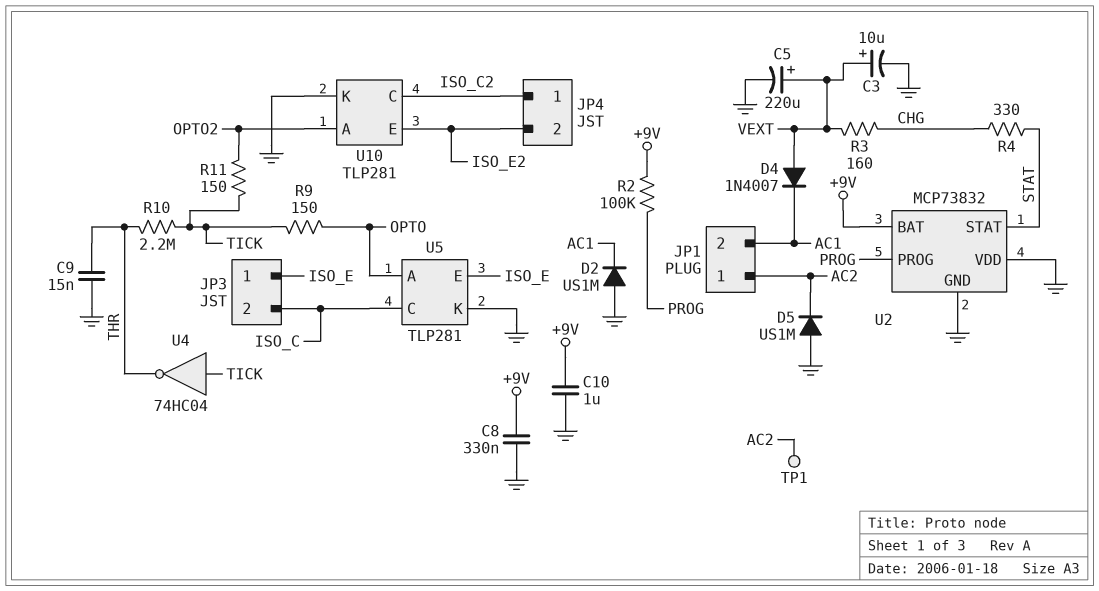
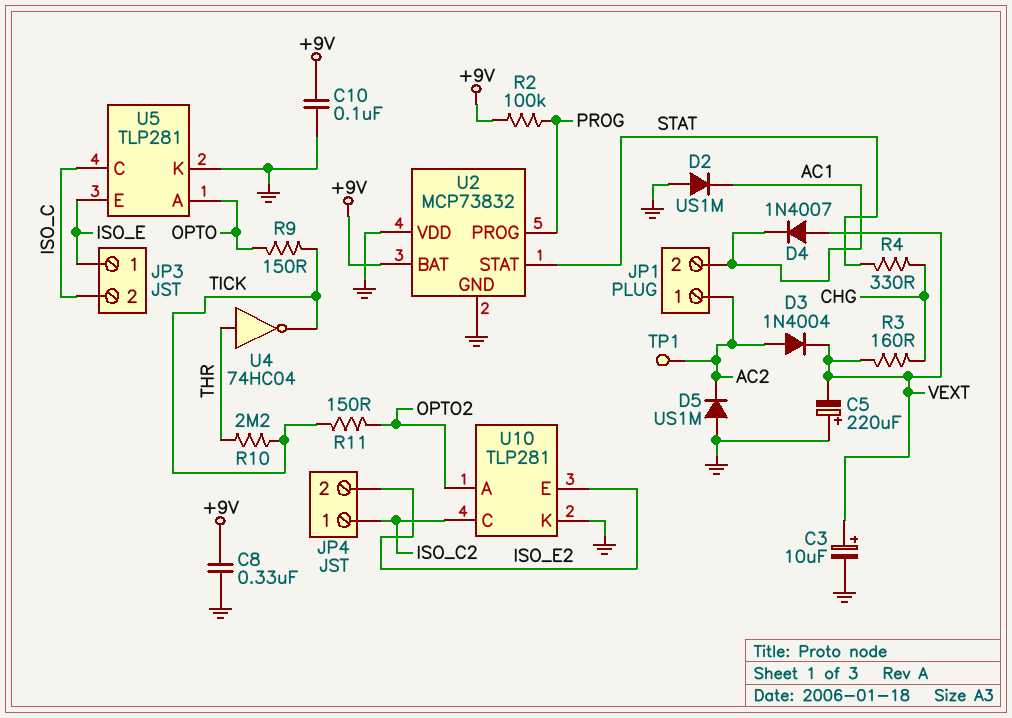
C5: 220uF (plus VEXT, minus GND) -> 220uF (plus GND, minus VEXT)
C9: 15nF (GND, THR) -> none
C10: 1uF (+9V, GND) -> 100nF (+9V, GND)
D3: none -> diode 1N4004 (A AC2, K VEXT)
U4: NOT 74HC04 (in TICK, out THR) -> NOT 74HC04 (in THR, out TICK)

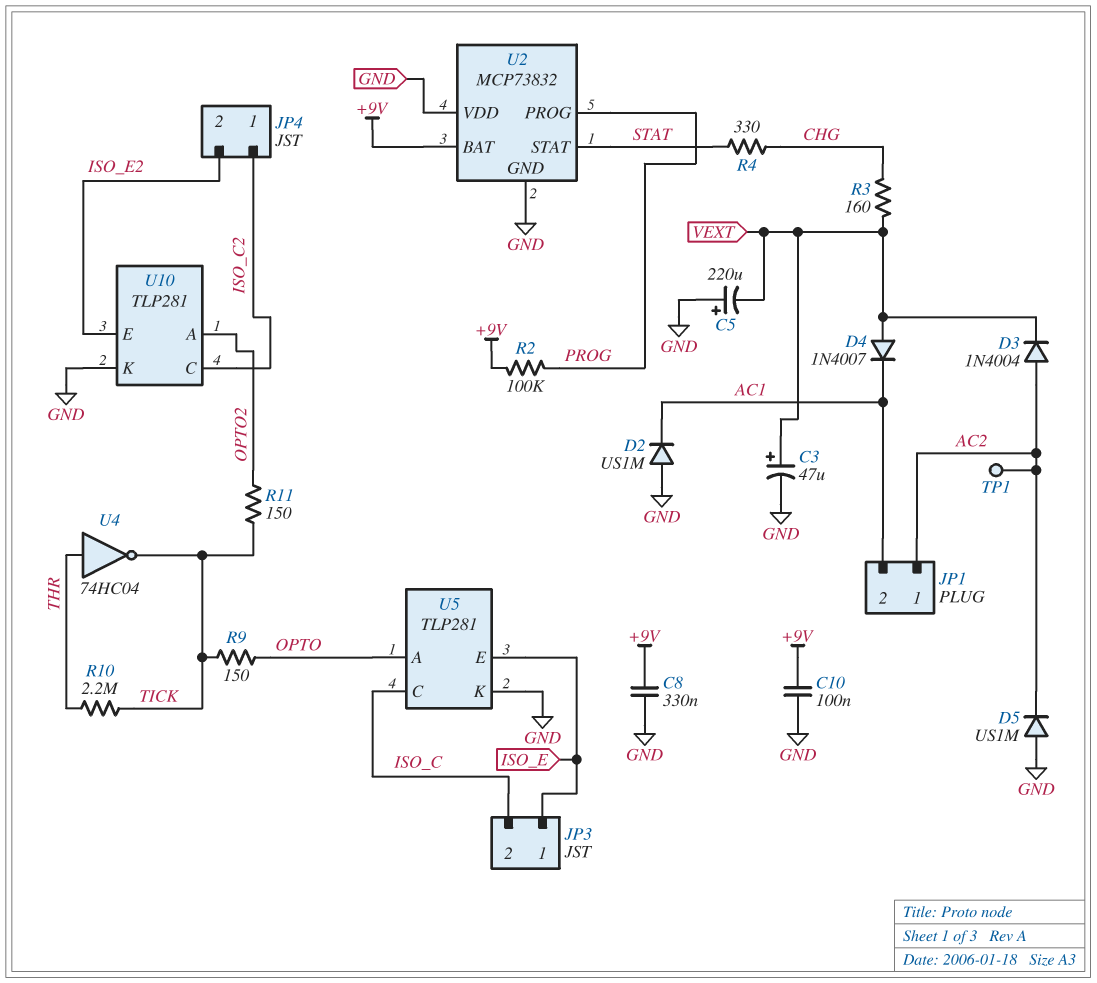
C3: 10uF (plus VEXT, minus GND) -> 47uF (plus VEXT, minus GND)

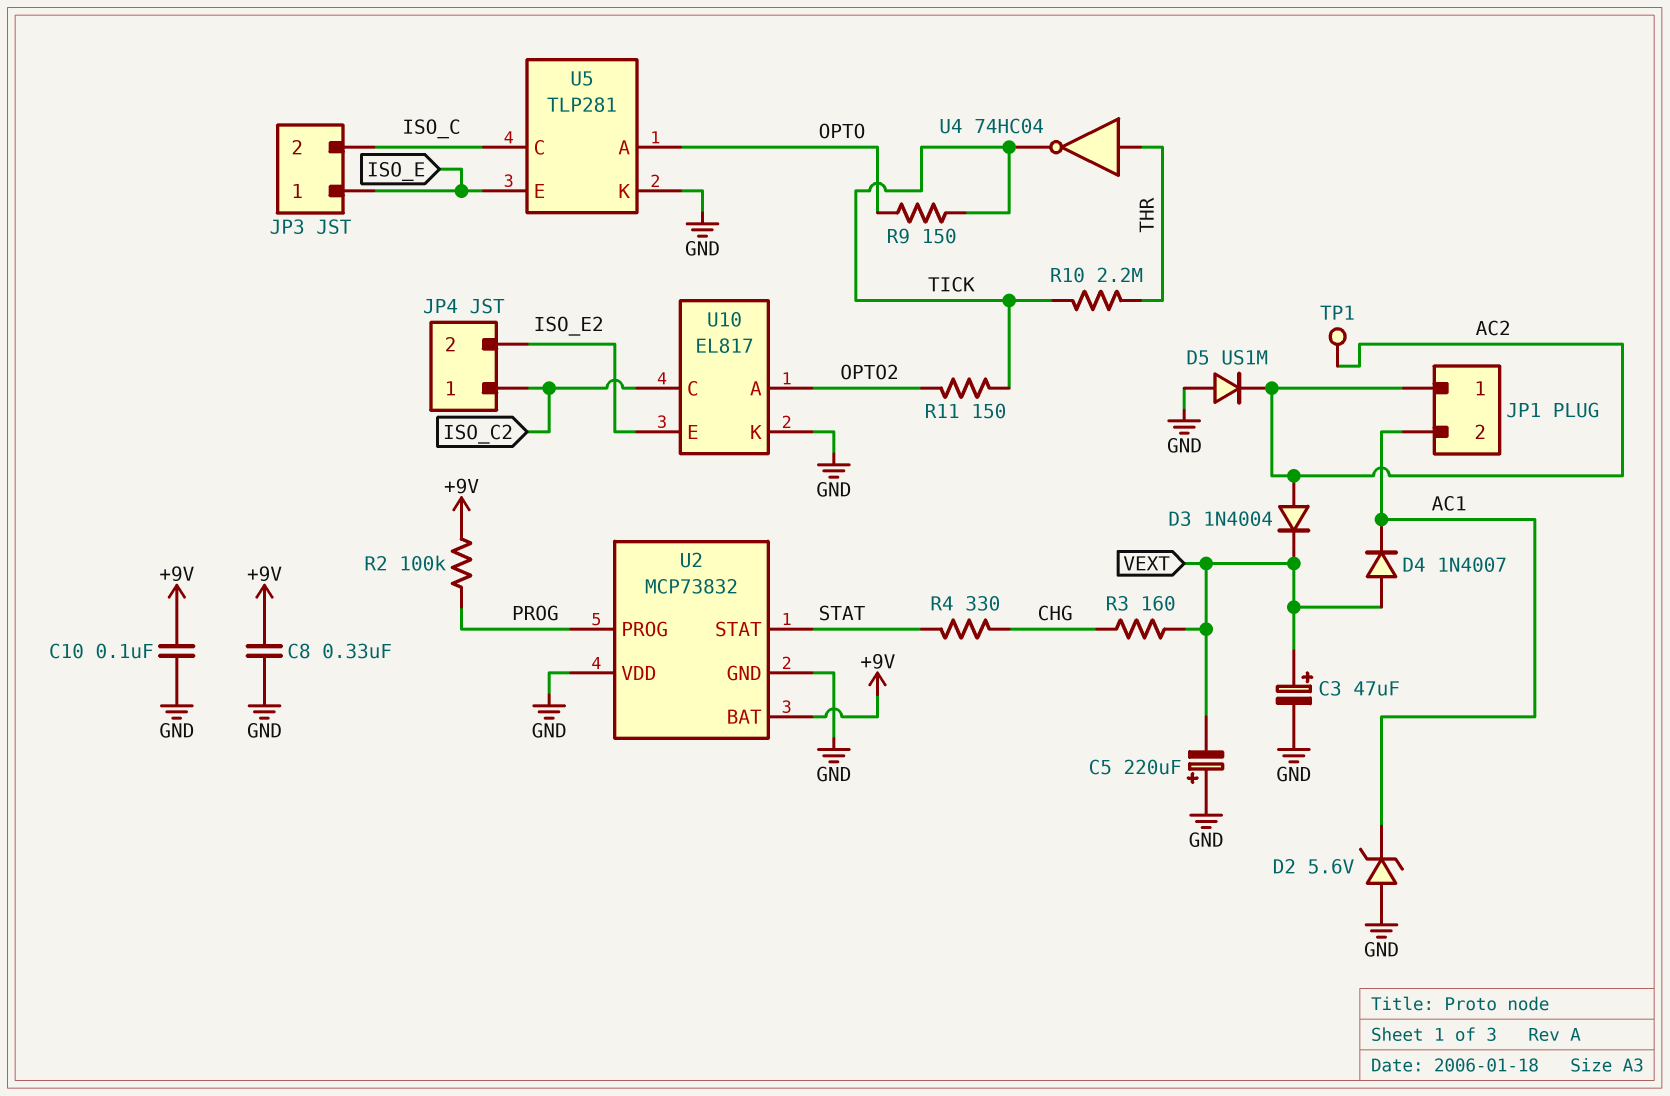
D2: diode US1M (A GND, K AC1) -> zener 5.6V (A GND, K AC1)
U10: TLP281 -> EL817

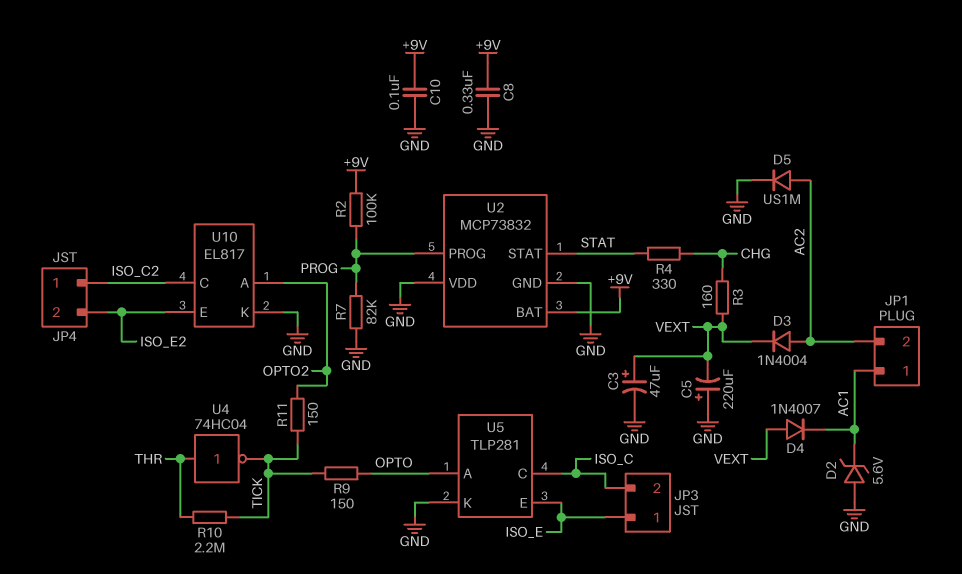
D5: diode US1M (A GND, K AC2) -> diode US1M (A AC2, K GND)
JP1 pin 1: AC2 -> AC1
JP1 pin 2: AC1 -> AC2
R7: none -> 82k (GND, PROG)
TP1: test point (AC2) -> none

